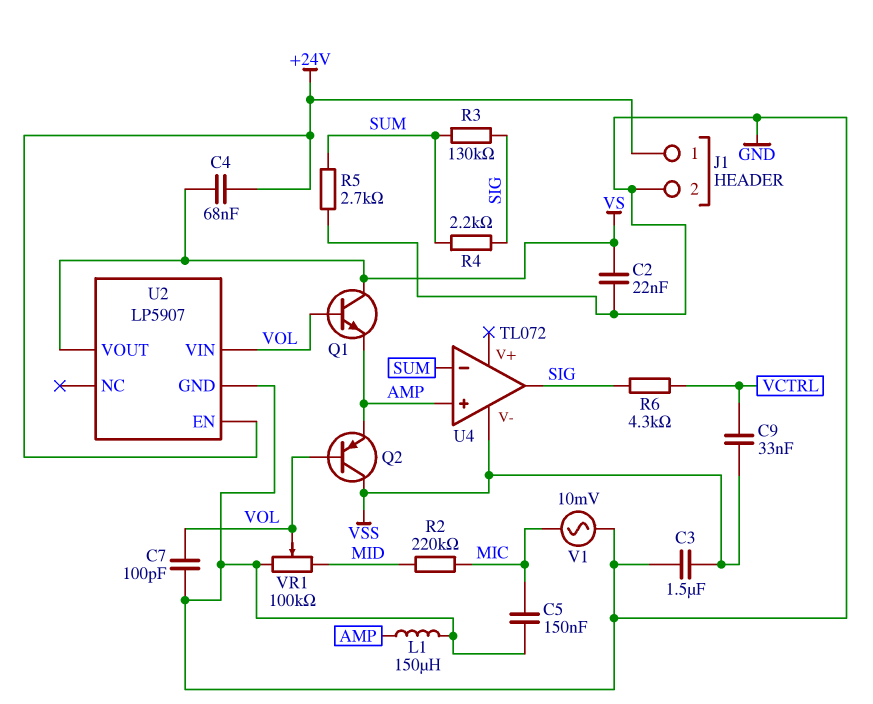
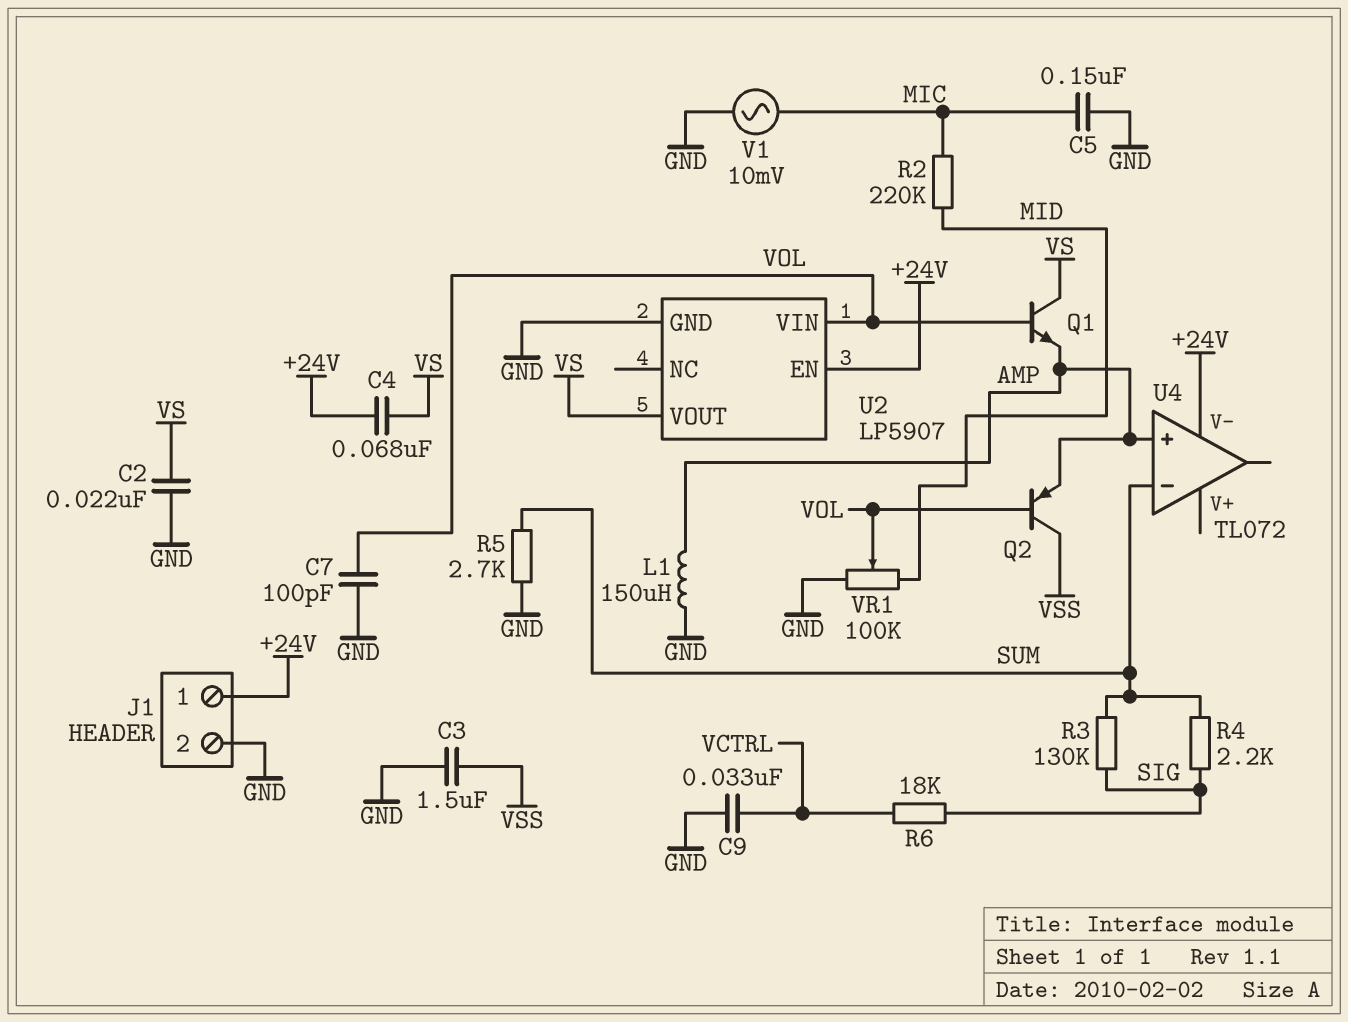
C9: 33nF (VCTRL, VSS) -> 33nF (GND, VCTRL)
R6: 4.3k (SIG, VCTRL) -> 18k (SIG, VCTRL)
U4 pin V-: VSS -> +24V
U4 pin out: SIG -> none

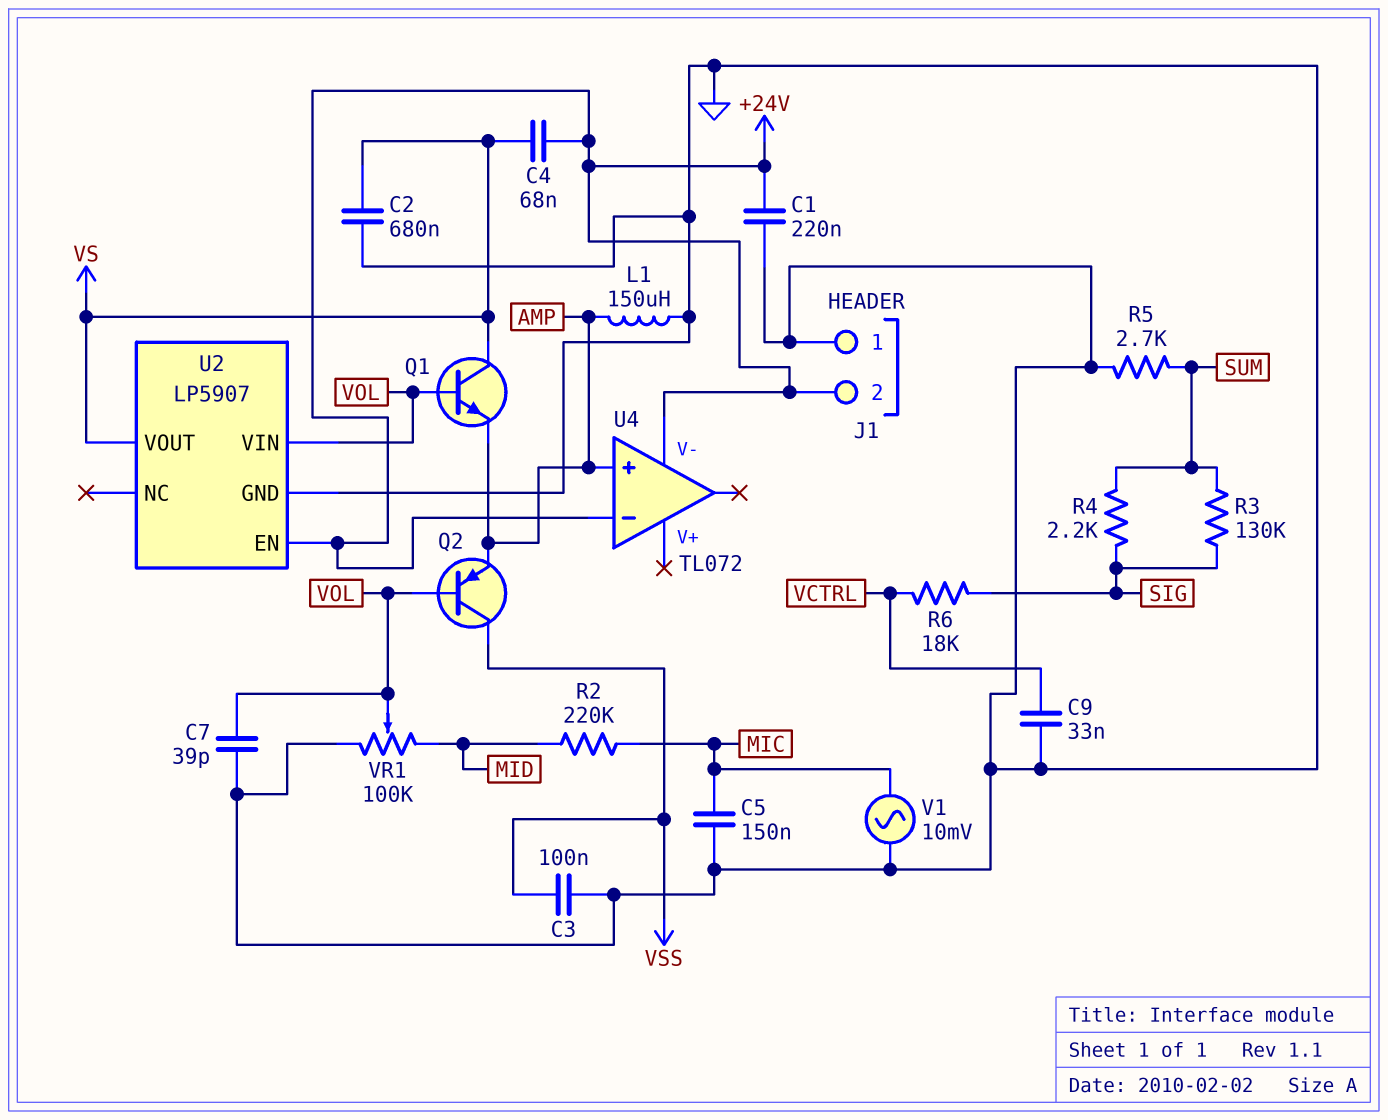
C1: none -> 220nF (+24V, GND)
C2: 22nF (GND, VS) -> 680nF (GND, VS)
C3: 1.5uF (GND, VSS) -> 100nF (GND, VSS)
C7: 100pF (GND, VOL) -> 39pF (GND, VOL)
J1 pin 1: +24V -> GND
J1 pin 2: GND -> +24V
U4 pin in-: SUM -> +24V

